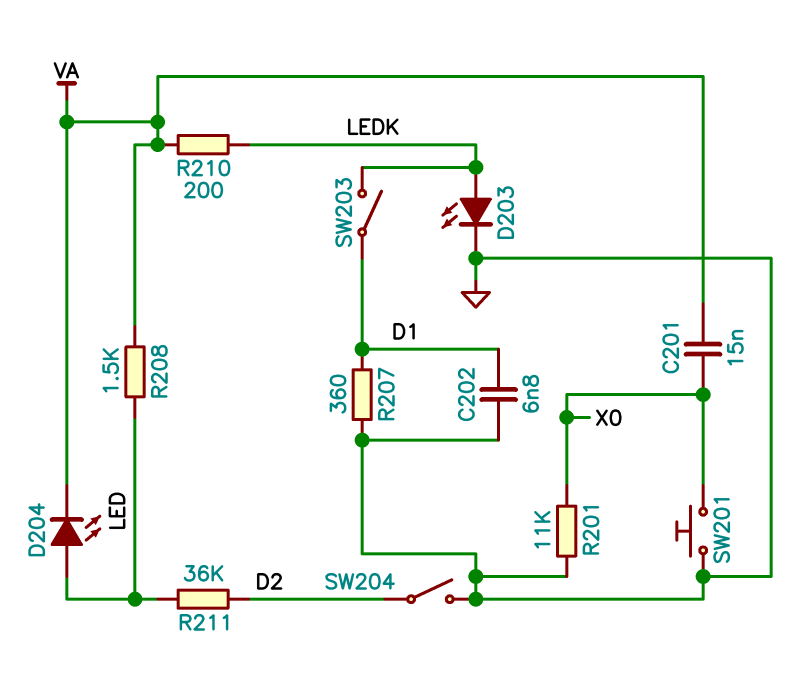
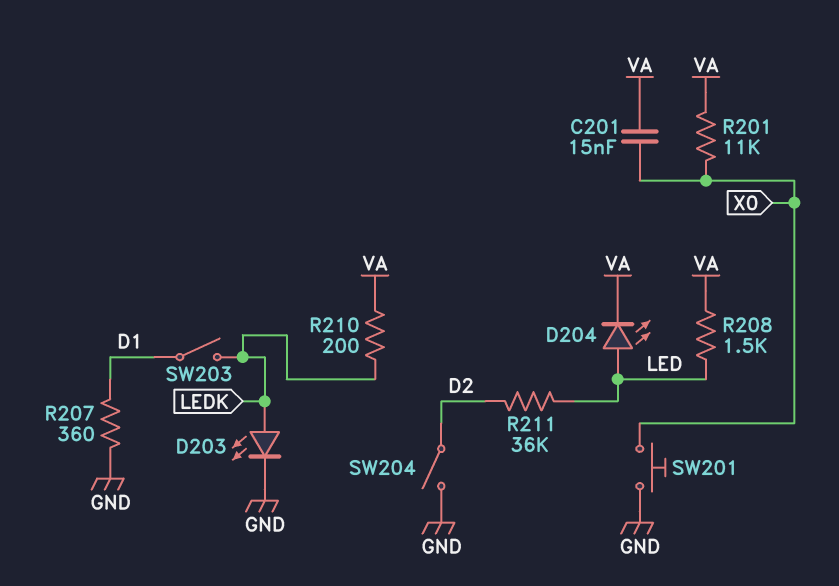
C202: 6.8nF (D1, GND) -> none
R201: 11k (GND, X0) -> 11k (VA, X0)

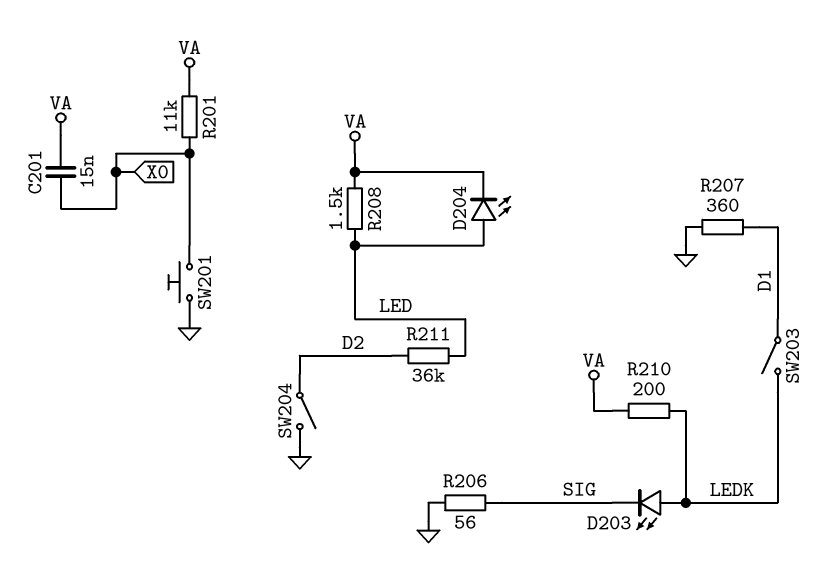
D203: LED (A LEDK, K GND) -> LED (A LEDK, K SIG)
R206: none -> 56 (GND, SIG)

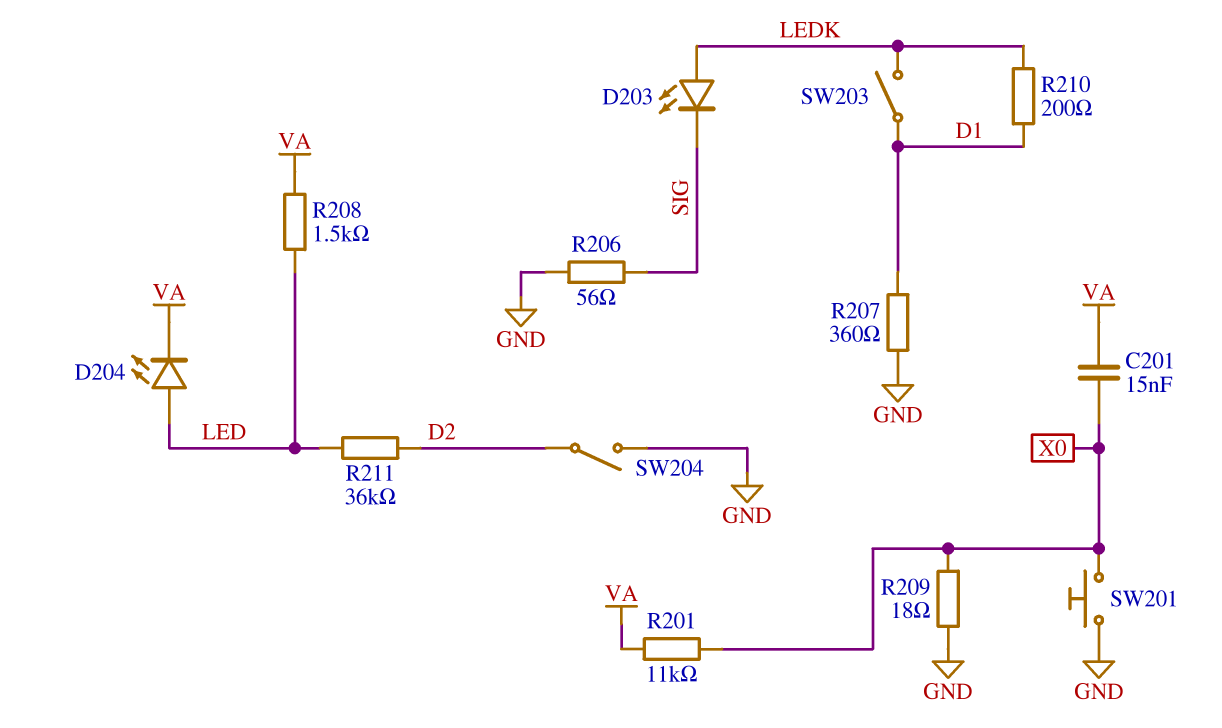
R209: none -> 18 (GND, X0)
R210: 200 (LEDK, VA) -> 200 (D1, LEDK)

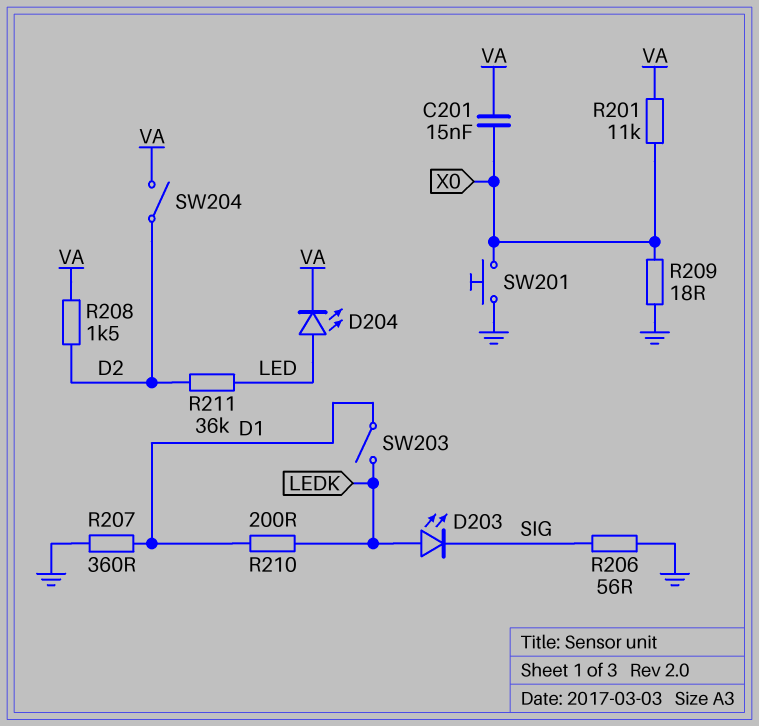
R208: 1.5k (LED, VA) -> 1.5k (D2, VA)
SW204: switch (D2, GND) -> switch (D2, VA)

